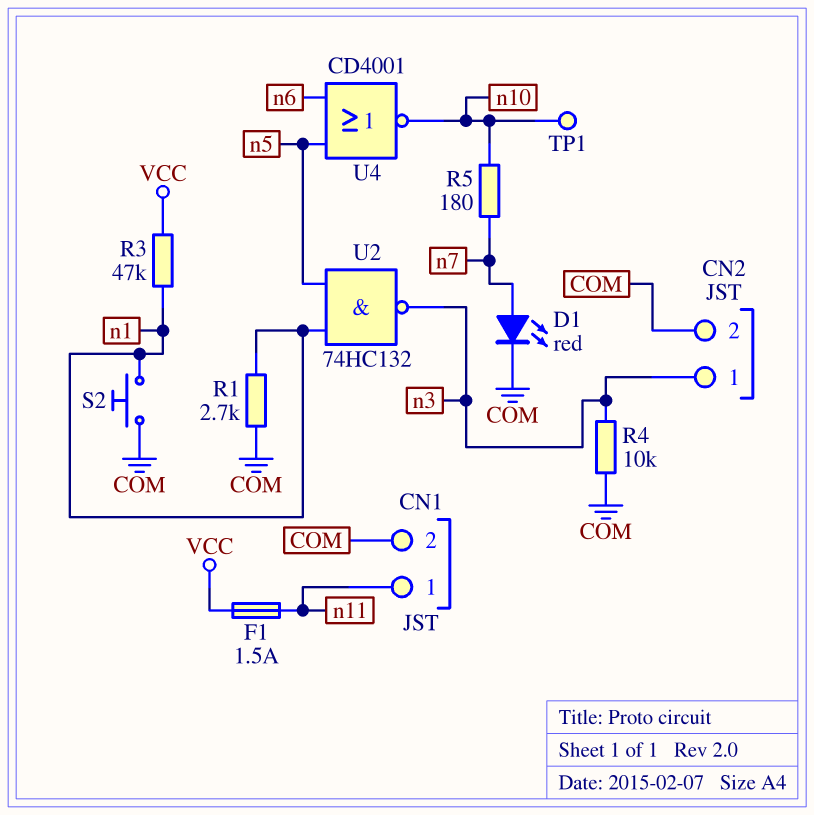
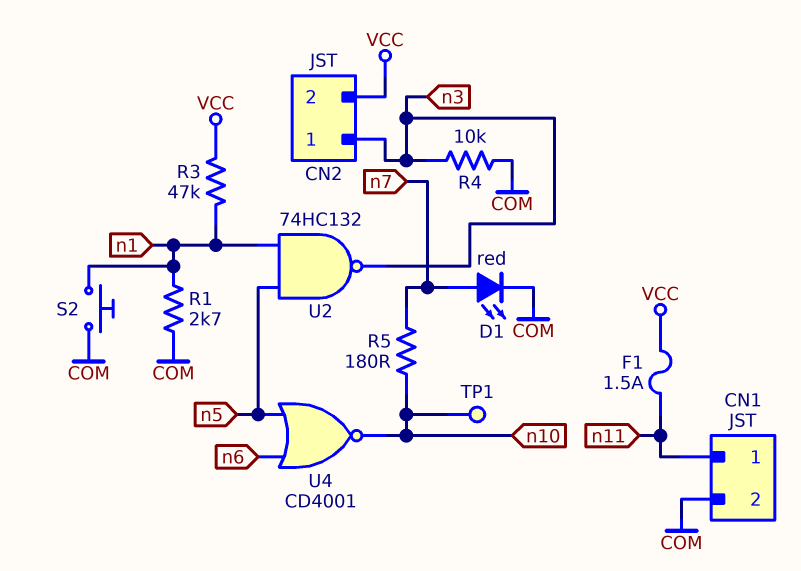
CN2 pin 2: COM -> VCC

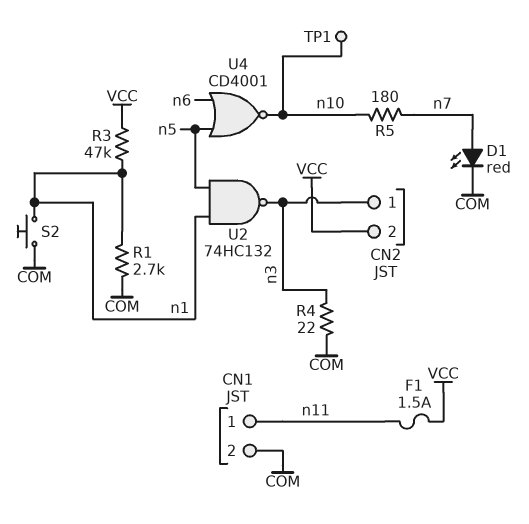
R4: 10k (COM, n3) -> 22 (COM, n3)

